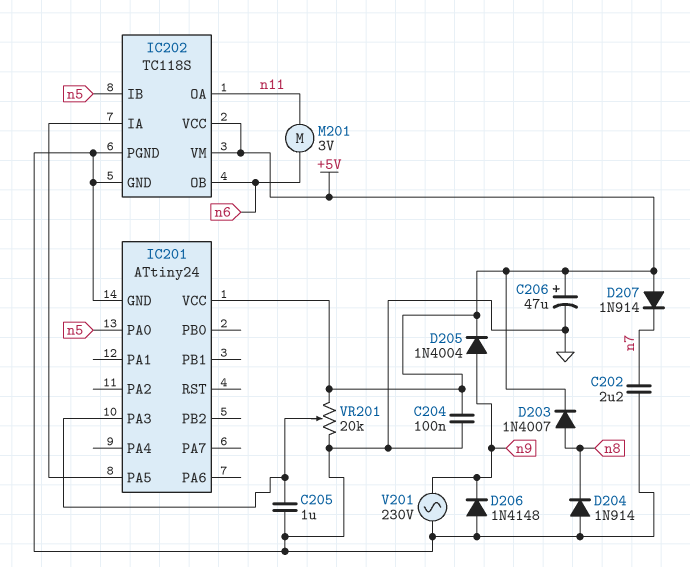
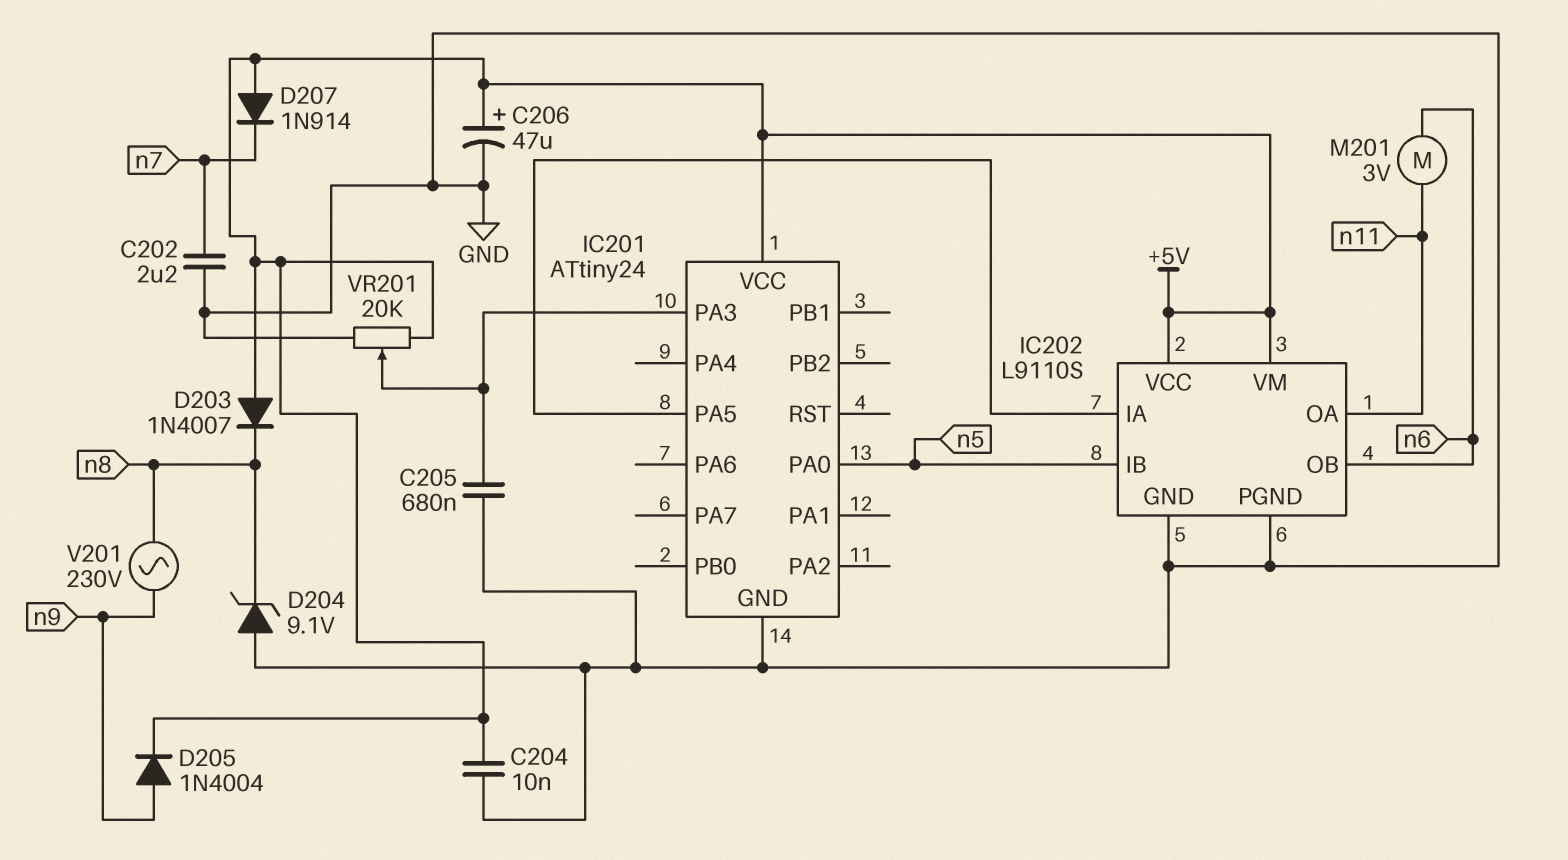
C204: 100nF (+5V, GND) -> 10nF (+5V, GND)
C205: 1uF (GND, IC201/PA3) -> 680nF (GND, IC201/PA3)
D203: diode 1N4007 (A n8, K +5V) -> diode 1N4007 (A +5V, K n8)
D204: diode 1N914 (A GND, K n8) -> zener 9.1V (A GND, K n8)
D206: diode 1N4148 (A GND, K n9) -> none
IC202: TC118S -> L9110S
V201: AC 230V (GND, n9) -> AC 230V (n8, n9)

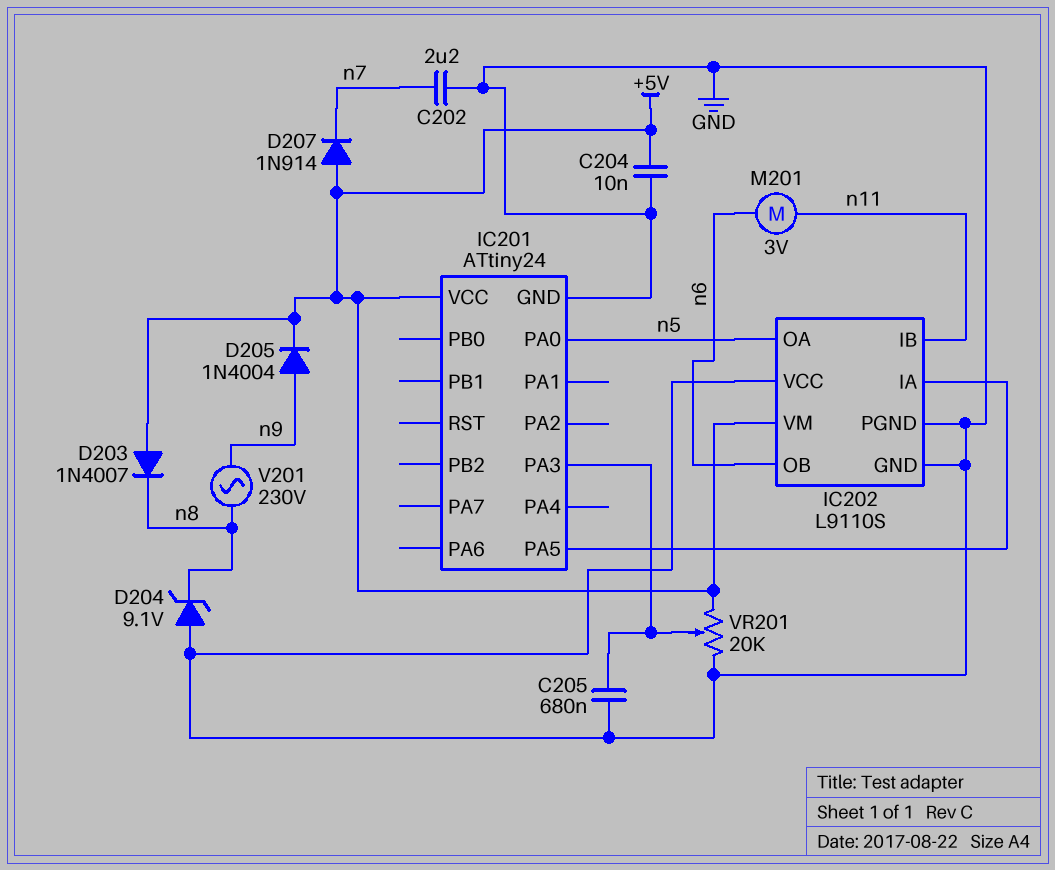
C206: 47uF (plus +5V, minus GND) -> none
IC202 pin IB: n5 -> n11
IC202 pin OA: n11 -> n5
IC202 pin VCC: +5V -> GND

